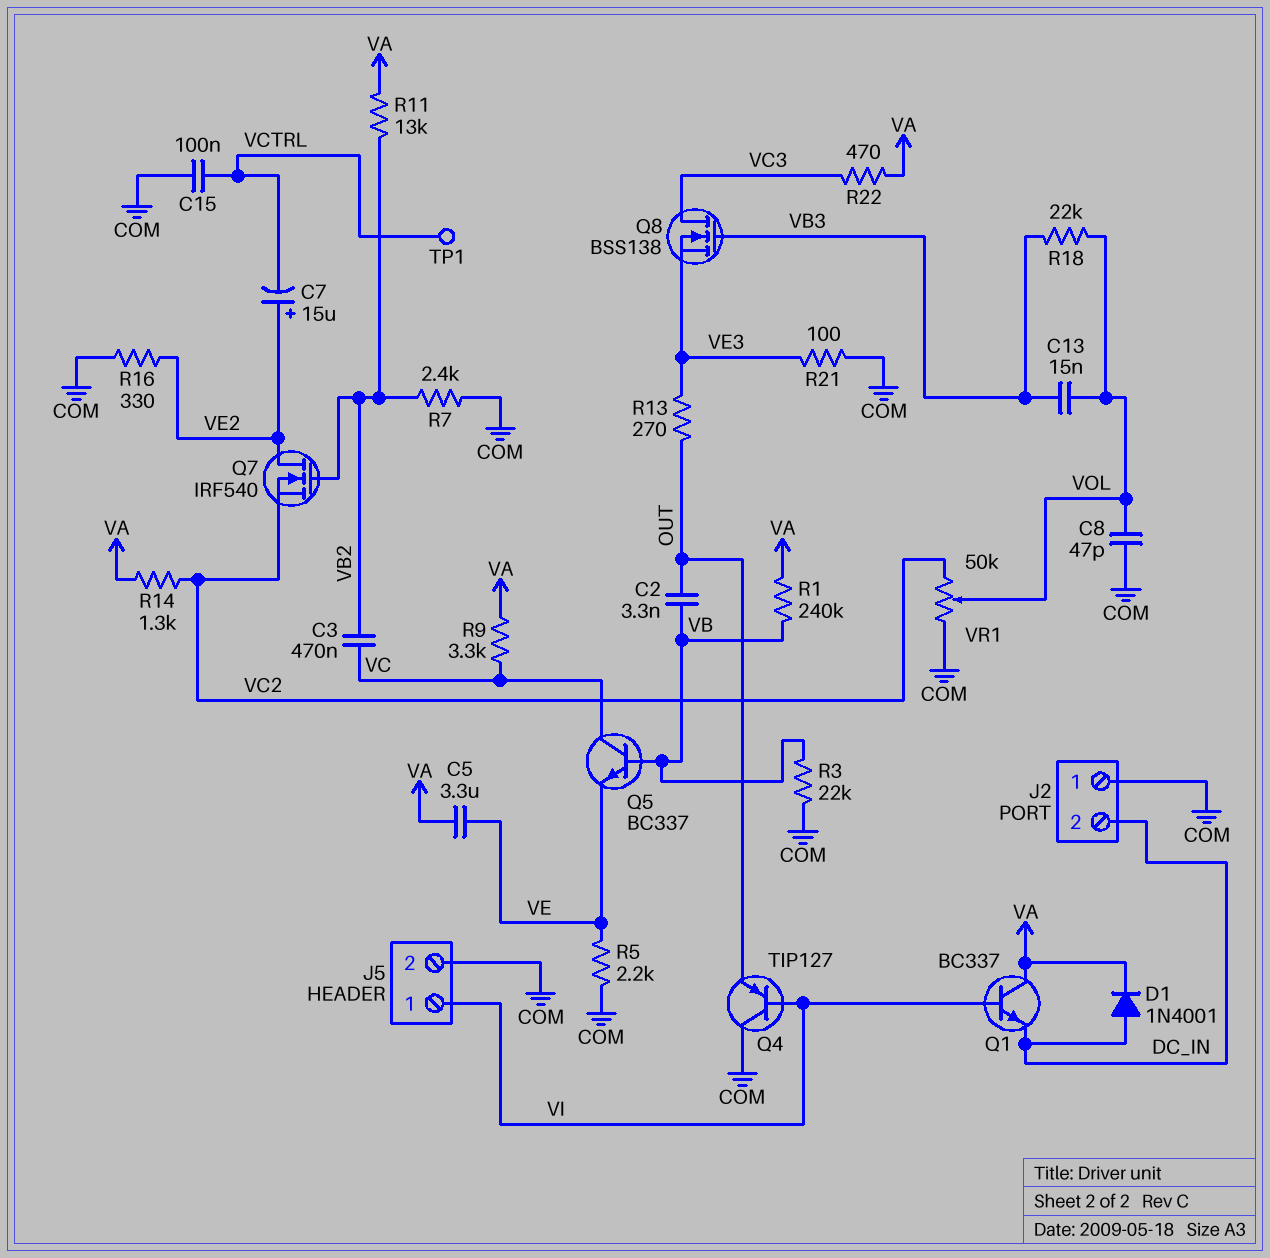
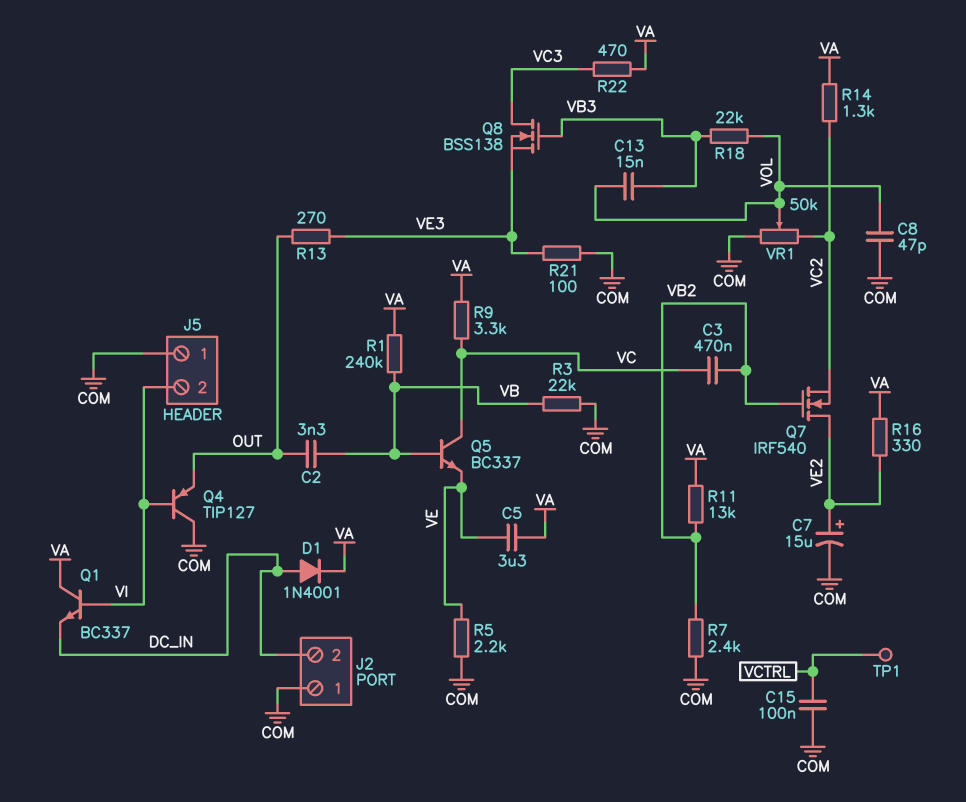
C7: 15uF (plus VE2, minus VCTRL) -> 15uF (plus VE2, minus COM)
J5 pin 1: VI -> COM
J5 pin 2: COM -> VI
R16: 330 (COM, VE2) -> 330 (VA, VE2)

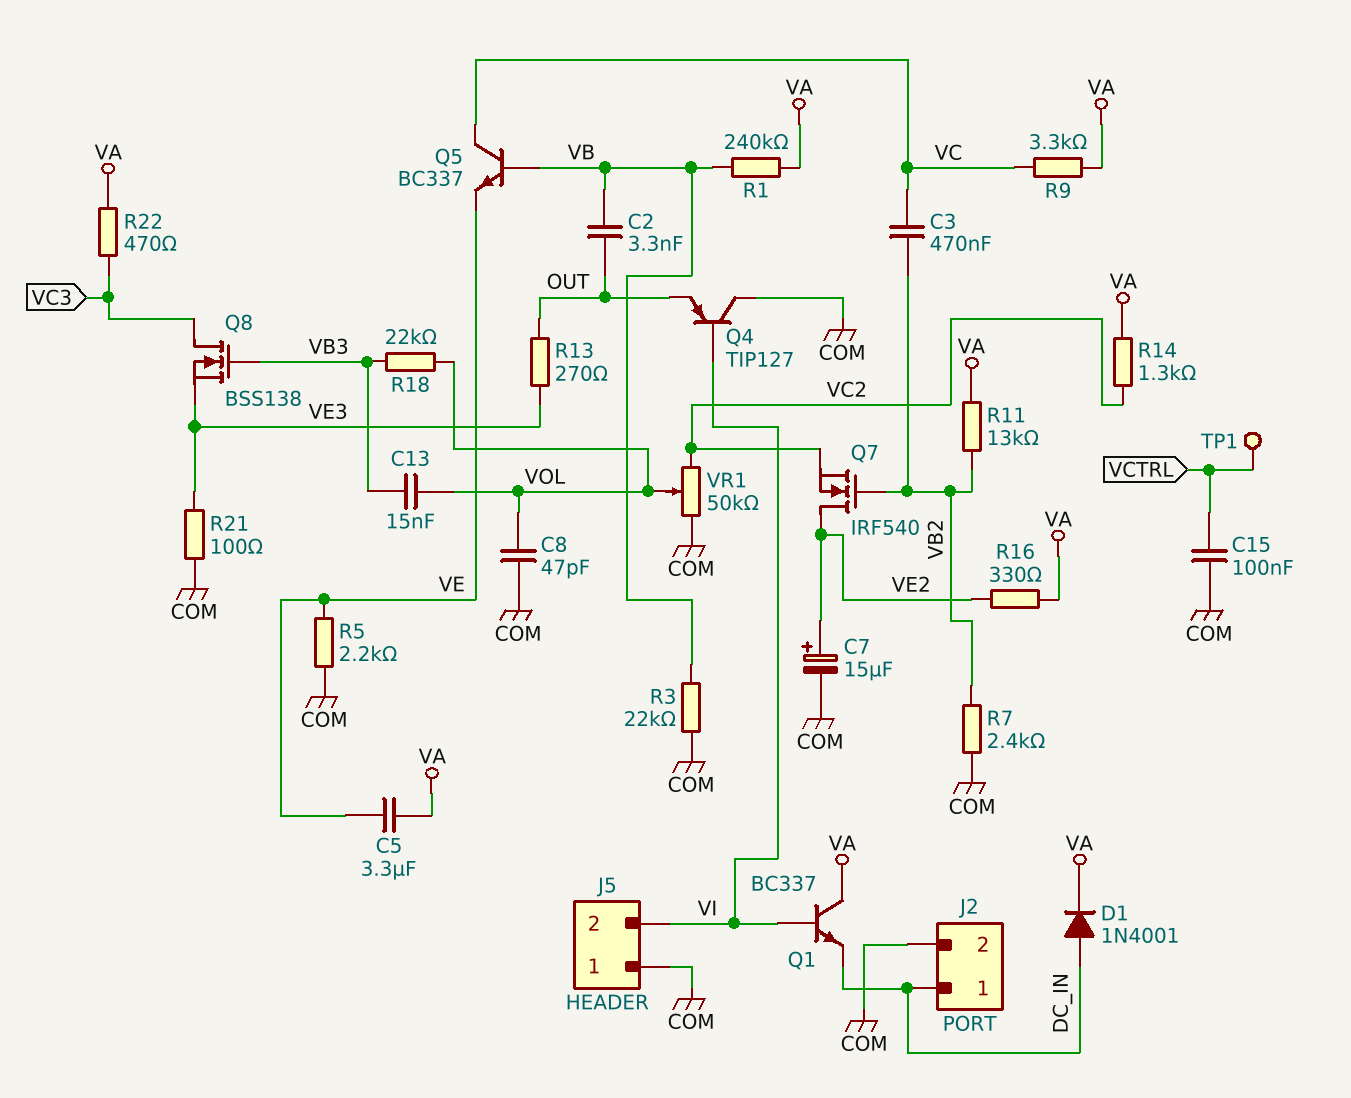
J2 pin 1: COM -> DC_IN
J2 pin 2: DC_IN -> COM

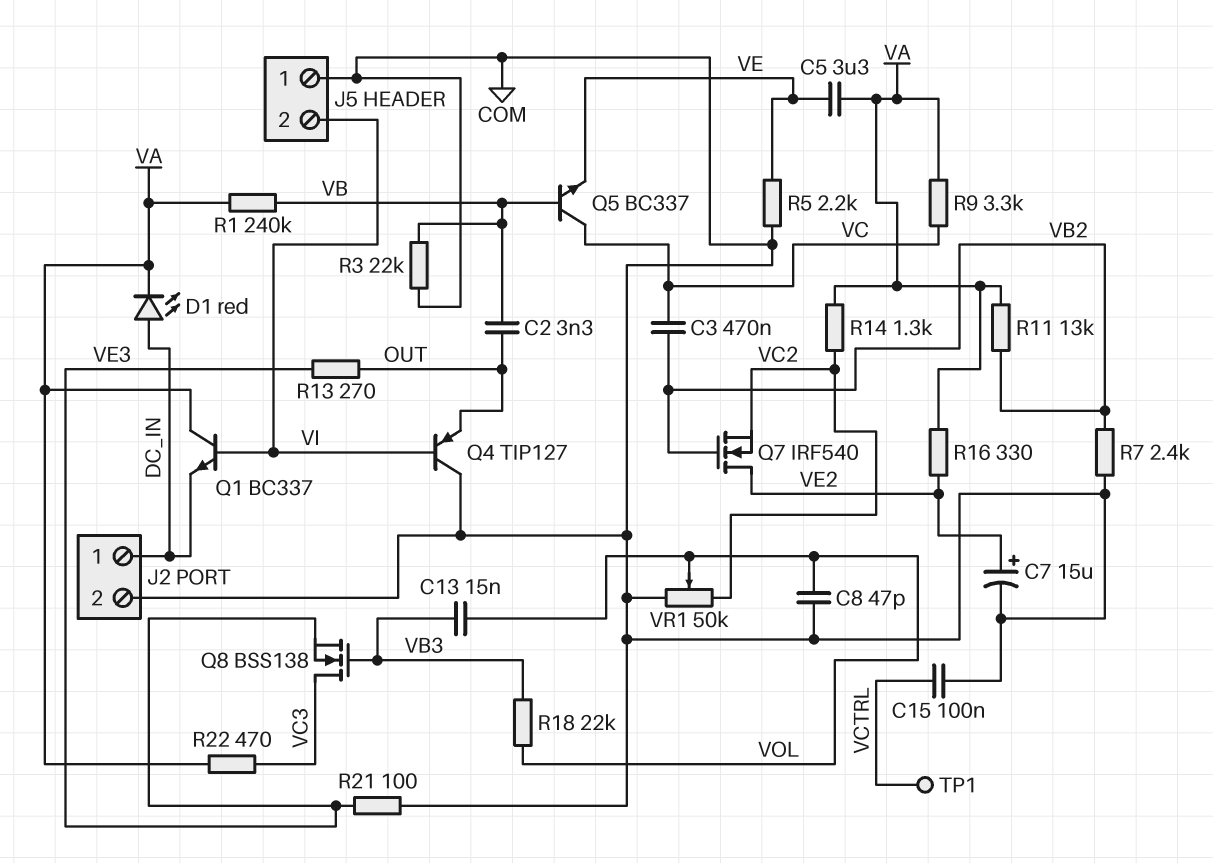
D1: diode 1N4001 (A DC_IN, K VA) -> LED red (A DC_IN, K VA)

